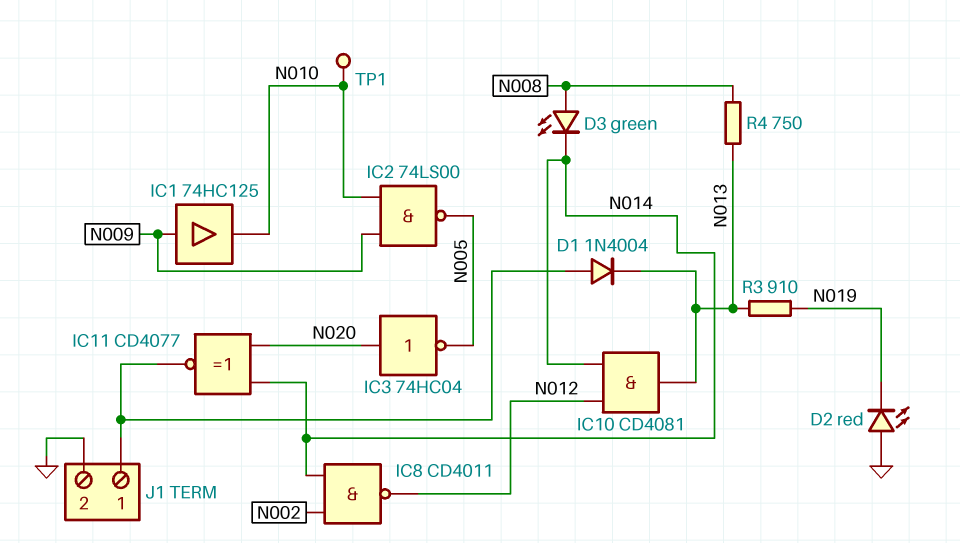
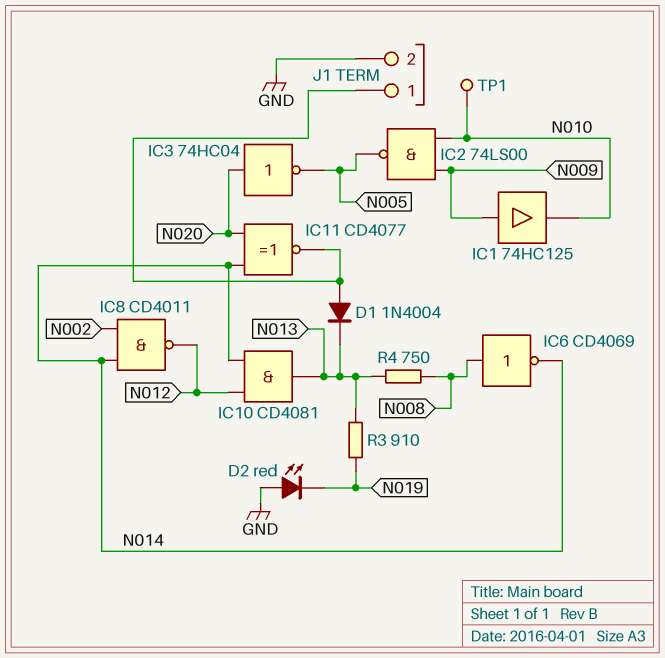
D3: LED green (A N008, K N014) -> none
IC6: none -> NOT CD4069 (in N008, out N014)

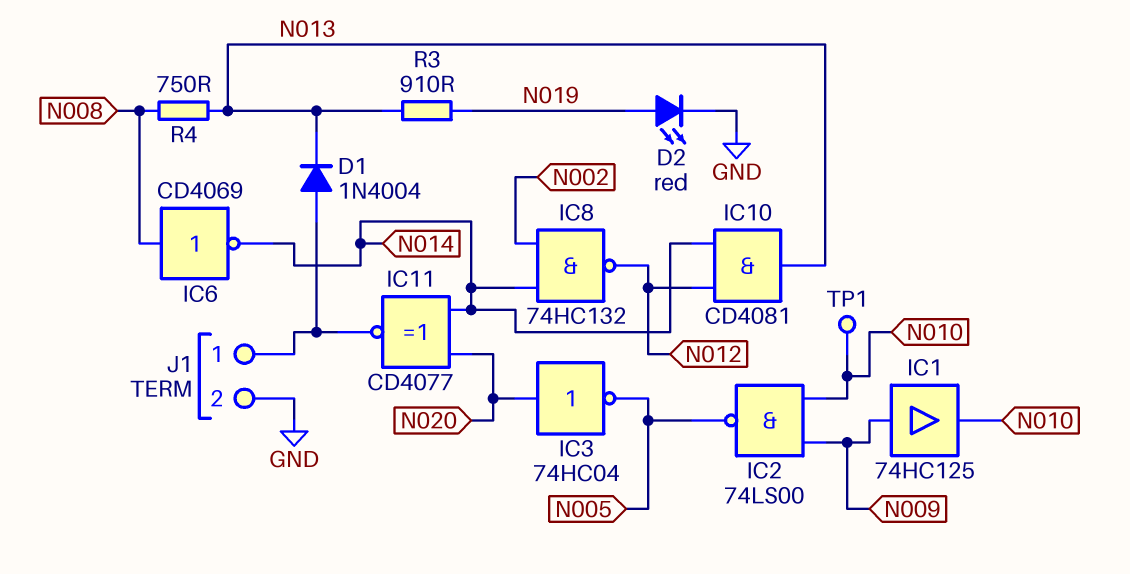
D2: LED red (A GND, K N019) -> LED red (A N019, K GND)
IC8: NAND CD4011 (in N002, in N014, out N012) -> NAND 74HC132 (in N002, in N014, out N012)

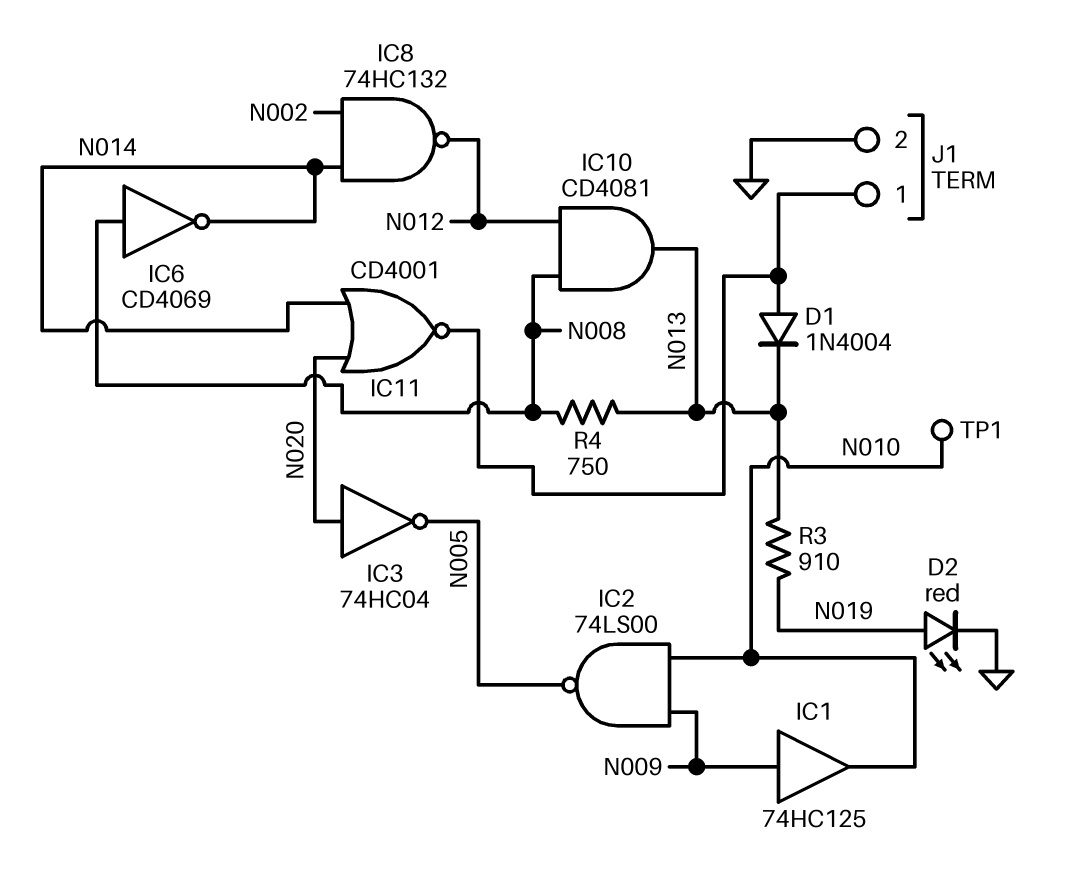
IC10: AND CD4081 (in N012, in N014, out N013) -> AND CD4081 (in N008, in N012, out N013)
IC11: XNOR CD4077 (in N014, in N020, out J1/1) -> NOR CD4001 (in N014, in N020, out J1/1)

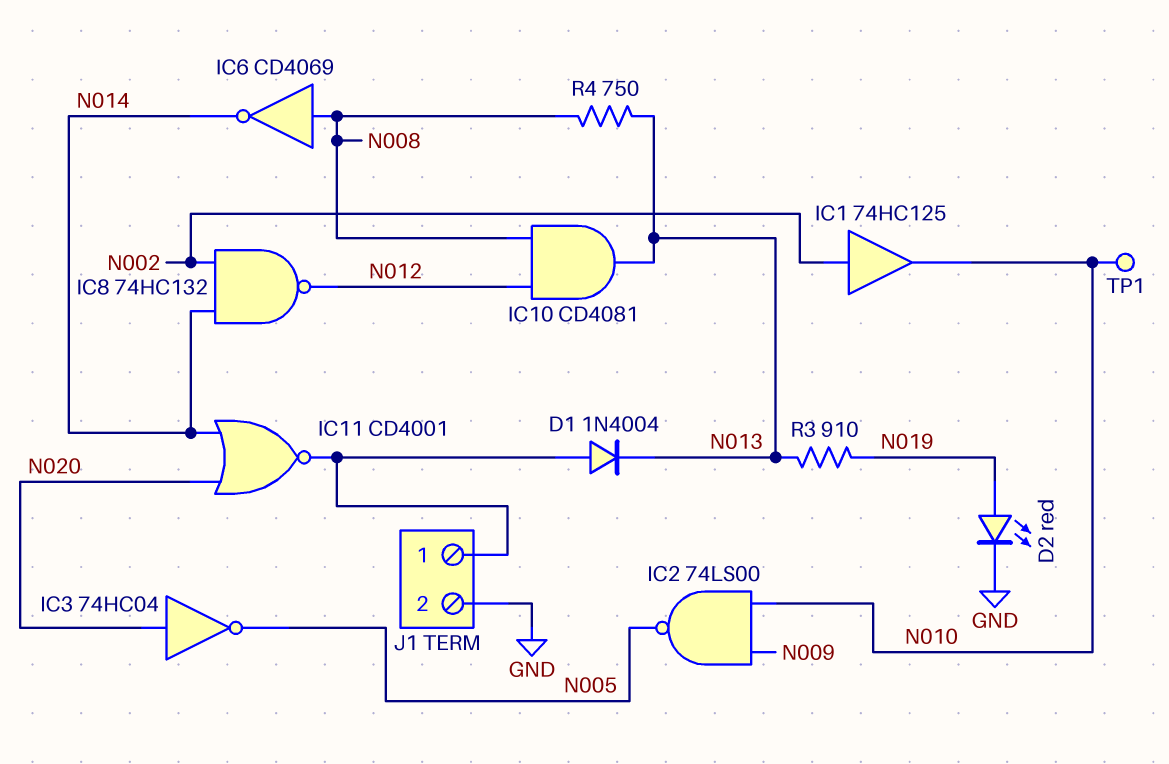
IC1: buffer 74HC125 (in N009, out N010) -> buffer 74HC125 (in N002, out N010)

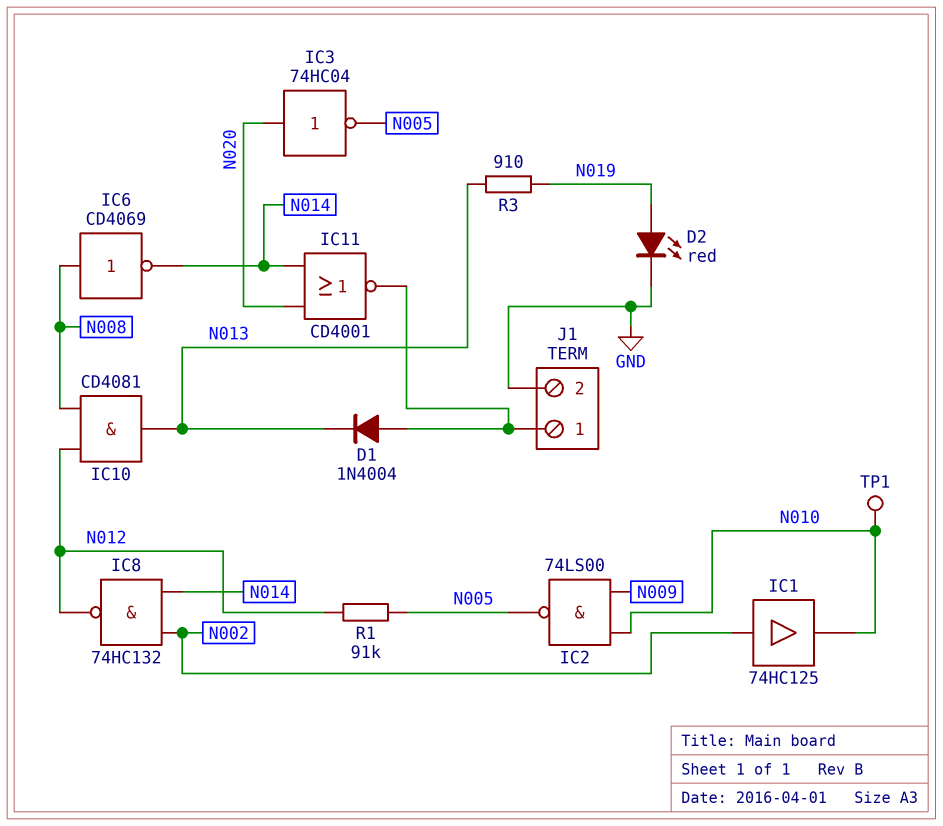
R1: none -> 91k (N005, N012)
R4: 750 (N008, N013) -> none

